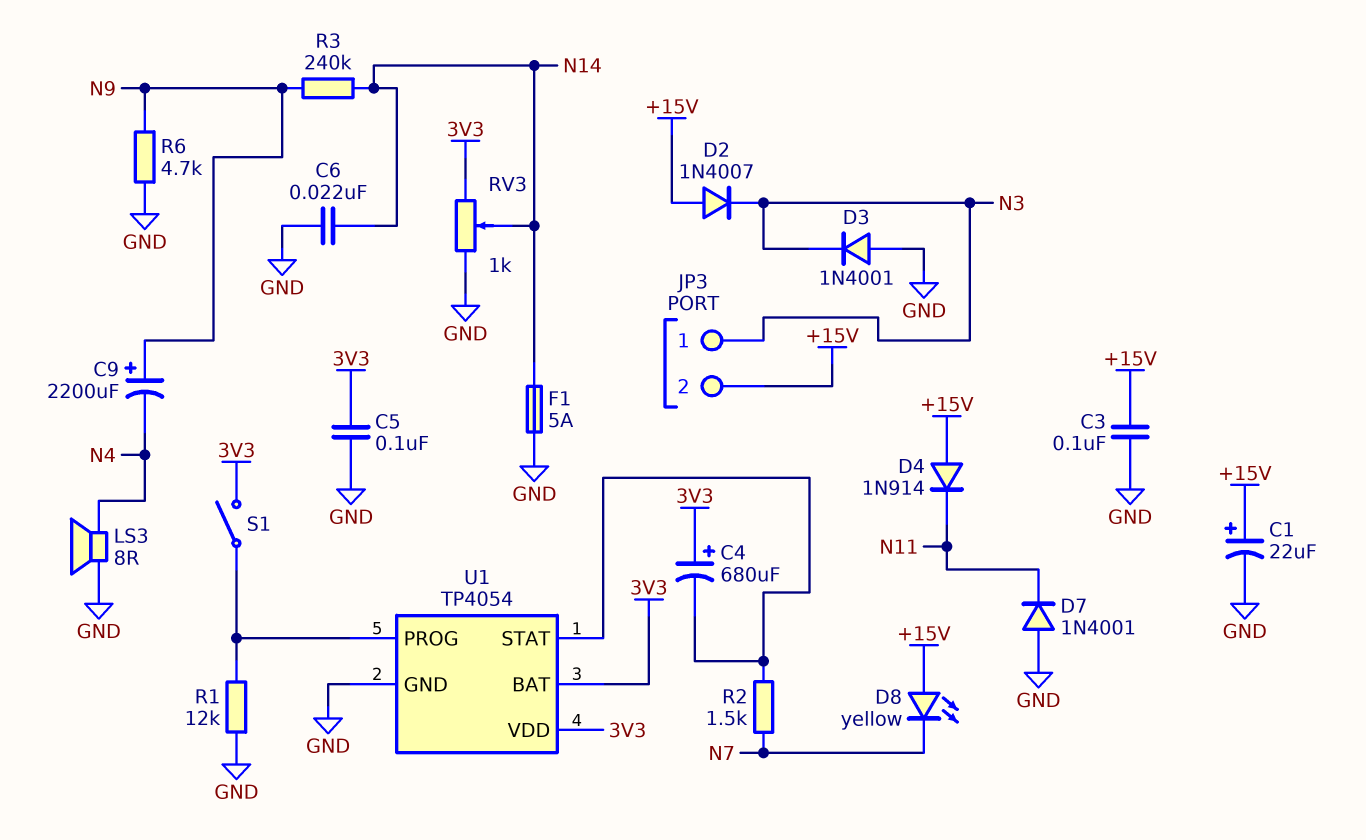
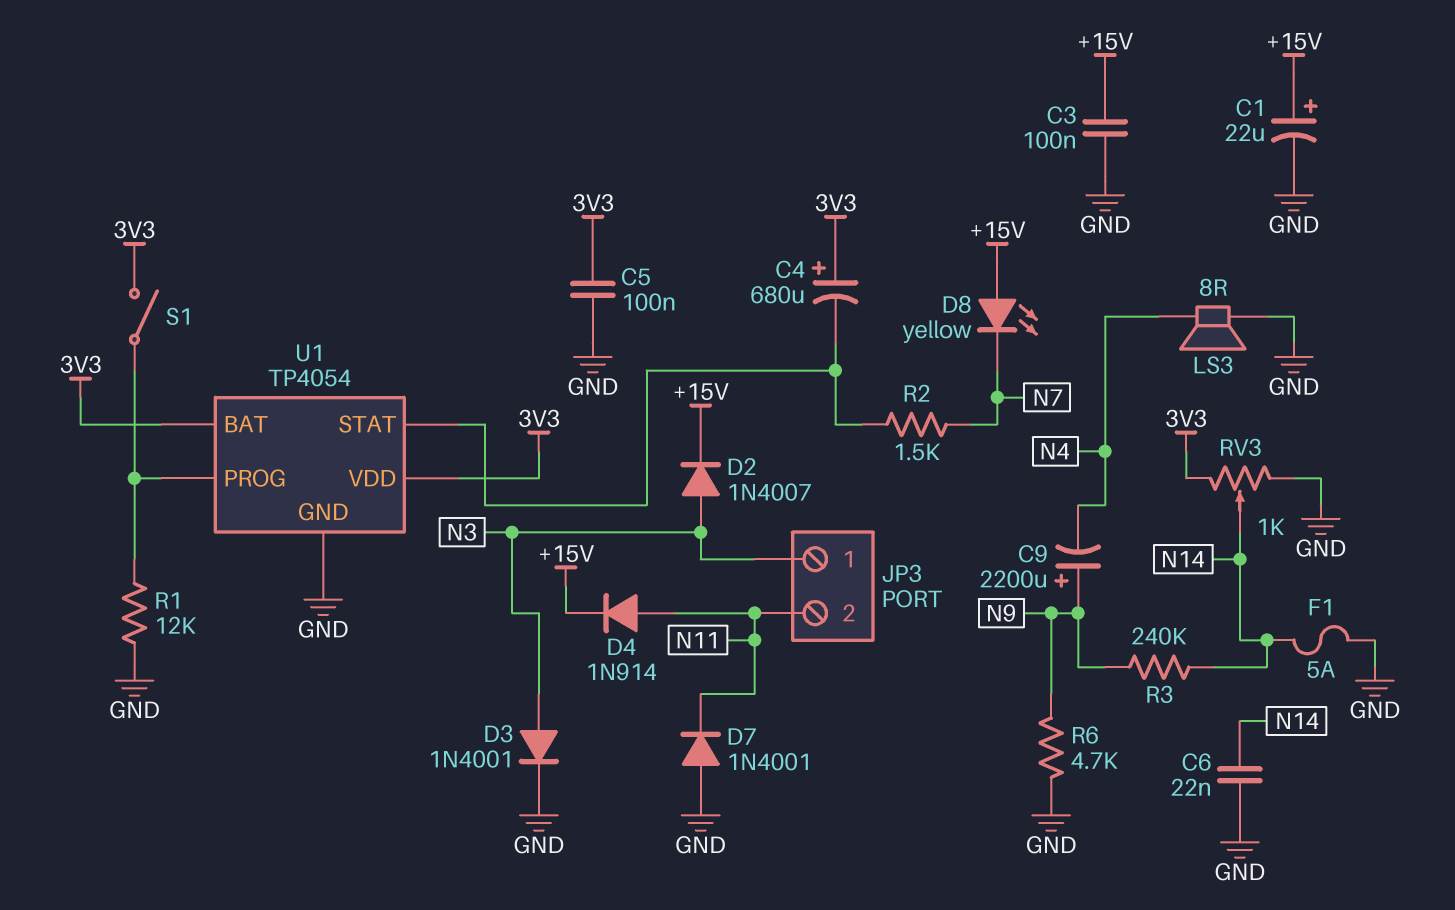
D2: diode 1N4007 (A +15V, K N3) -> diode 1N4007 (A N3, K +15V)
D3: diode 1N4001 (A GND, K N3) -> diode 1N4001 (A N3, K GND)
D4: diode 1N914 (A +15V, K N11) -> diode 1N914 (A N11, K +15V)
JP3 pin 2: +15V -> N11

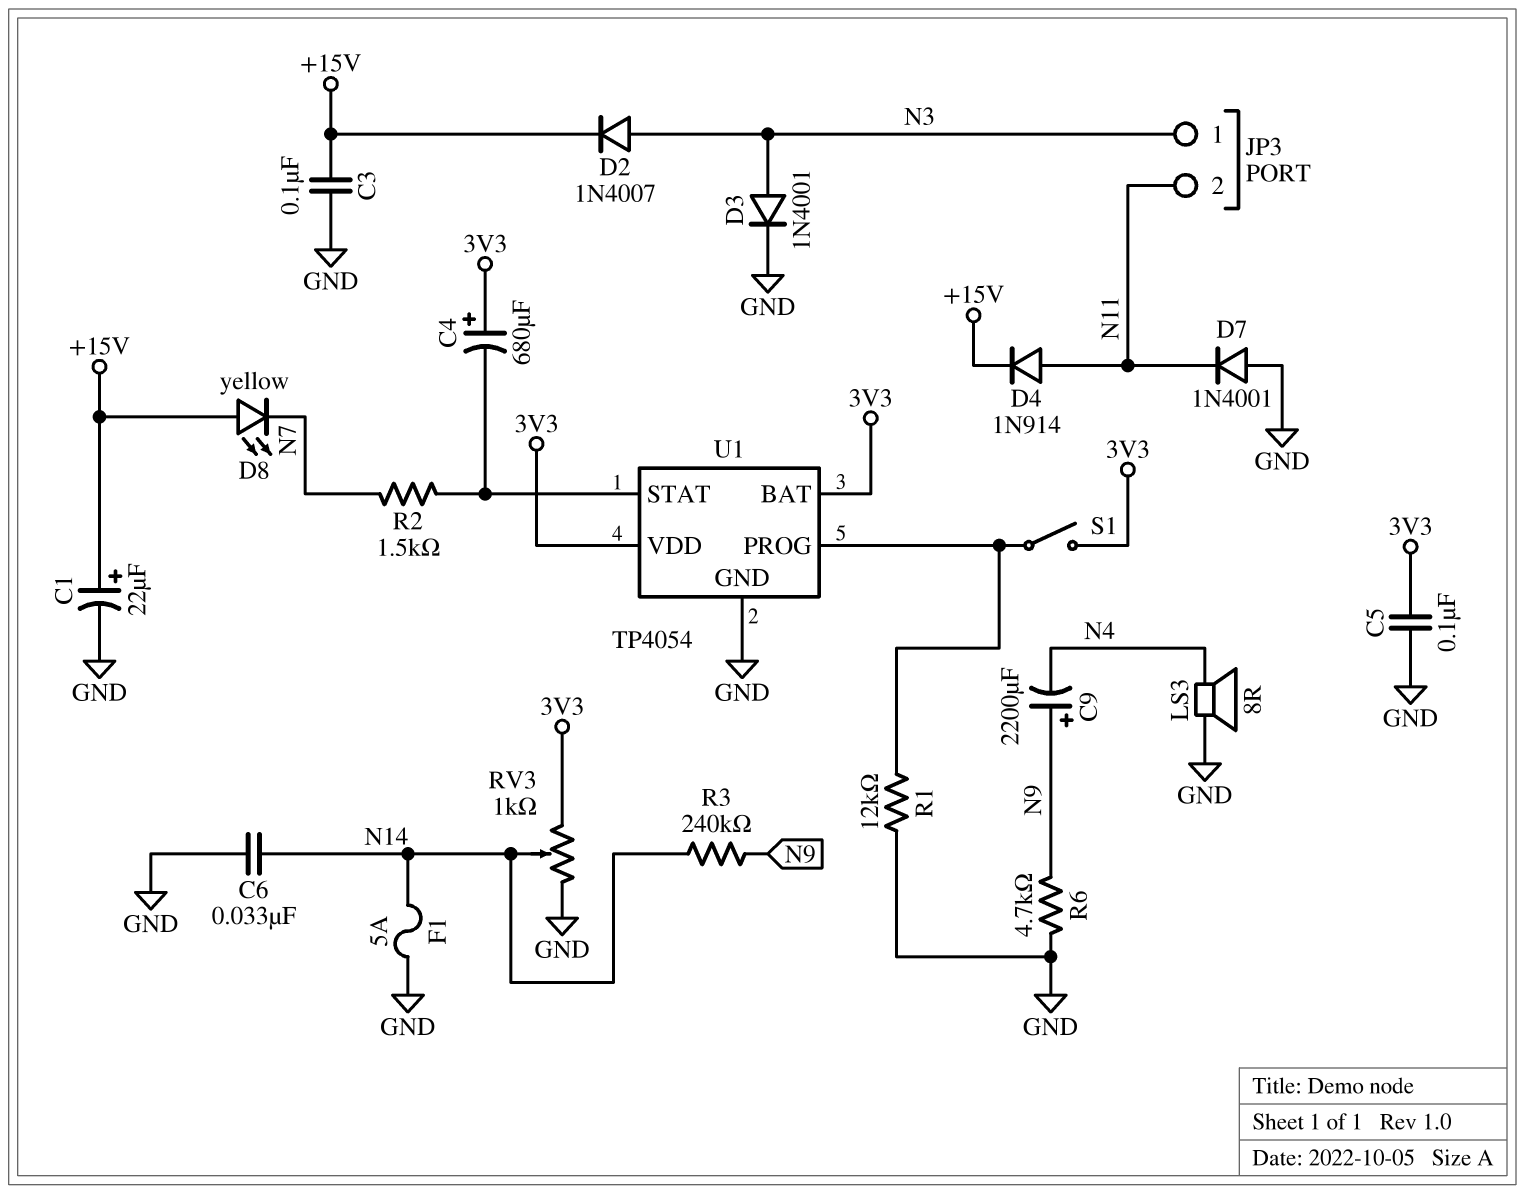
C6: 22nF (GND, N14) -> 33nF (GND, N14)

